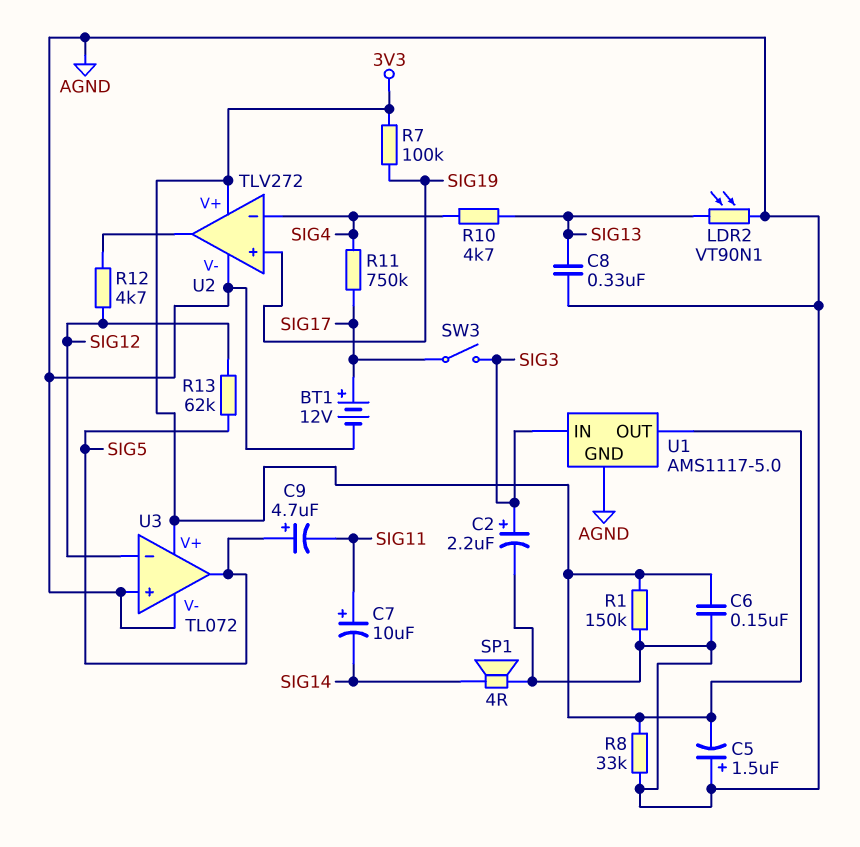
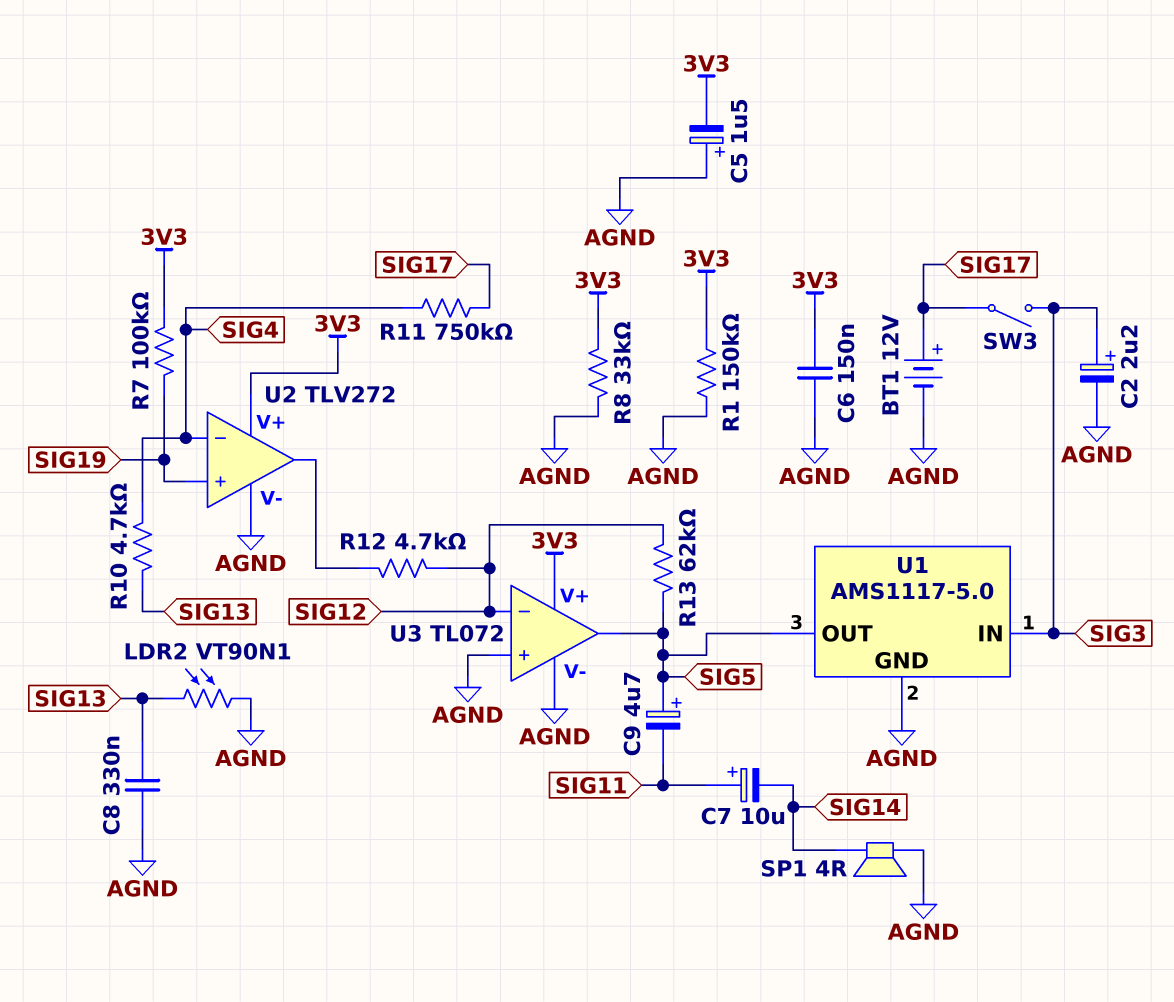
U1 pin OUT: 3V3 -> SIG5

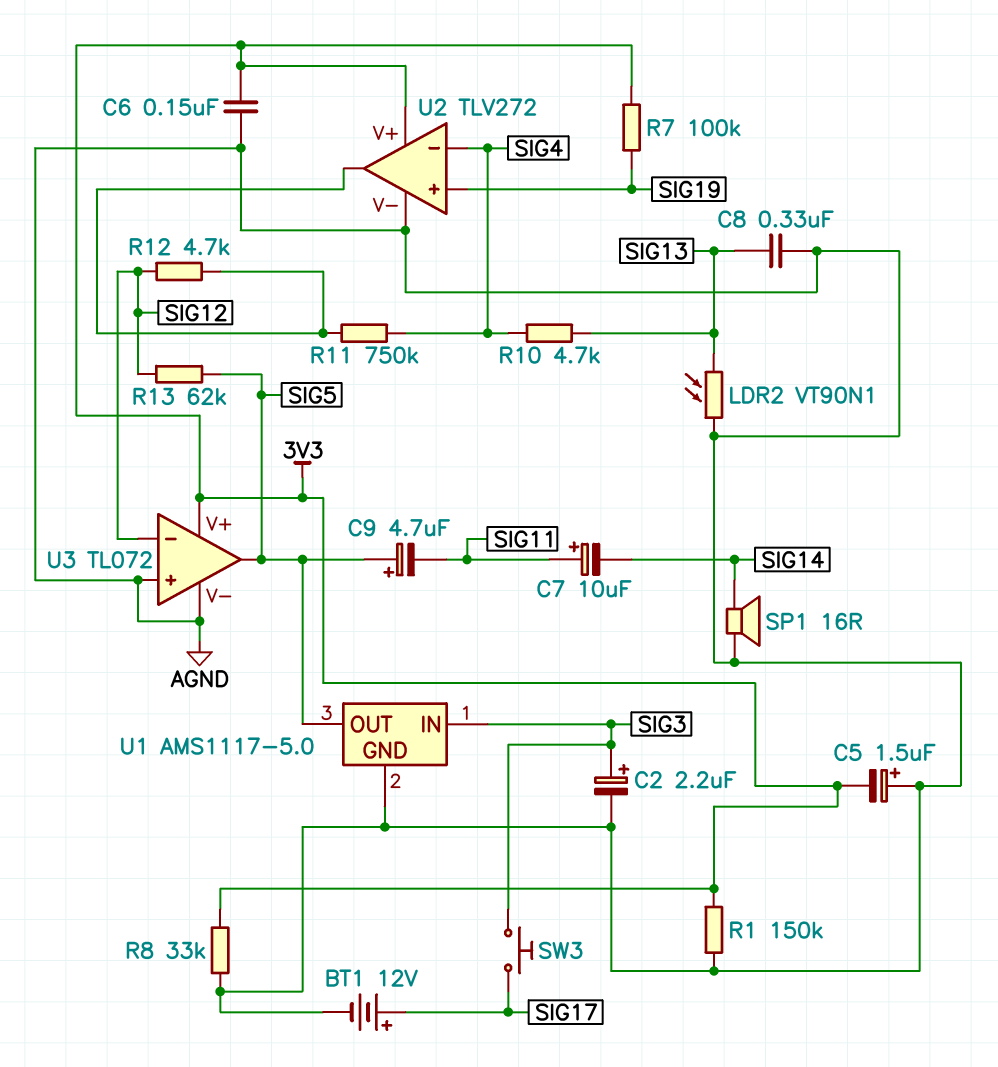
R11: 750k (SIG4, SIG17) -> 750k (SIG4, U2/out)
SP1: speaker 4R (AGND, SIG14) -> speaker 16R (AGND, SIG14)
SW3: switch (SIG3, SIG17) -> button (SIG3, SIG17)

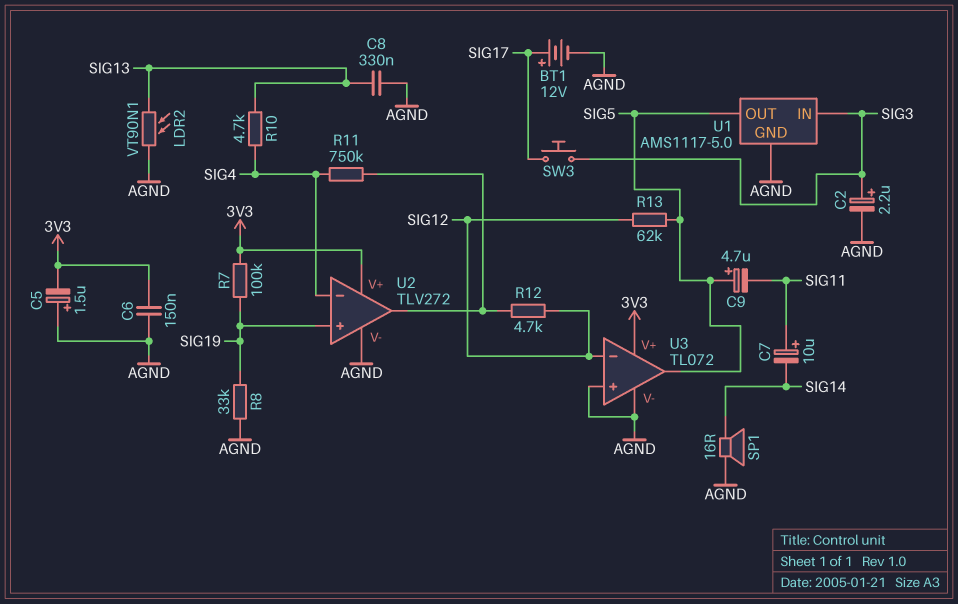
R1: 150k (3V3, AGND) -> none
R8: 33k (3V3, AGND) -> 33k (AGND, SIG19)

